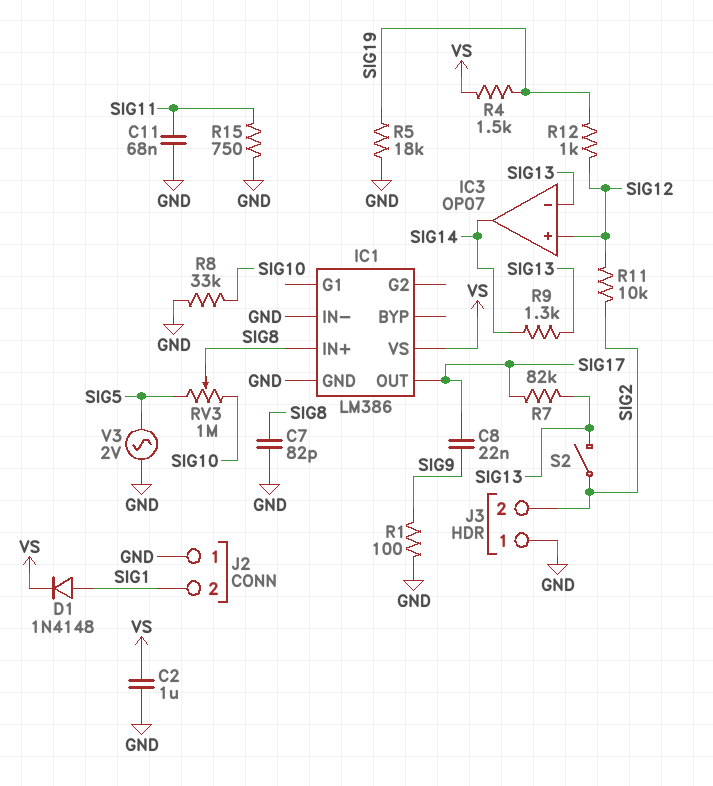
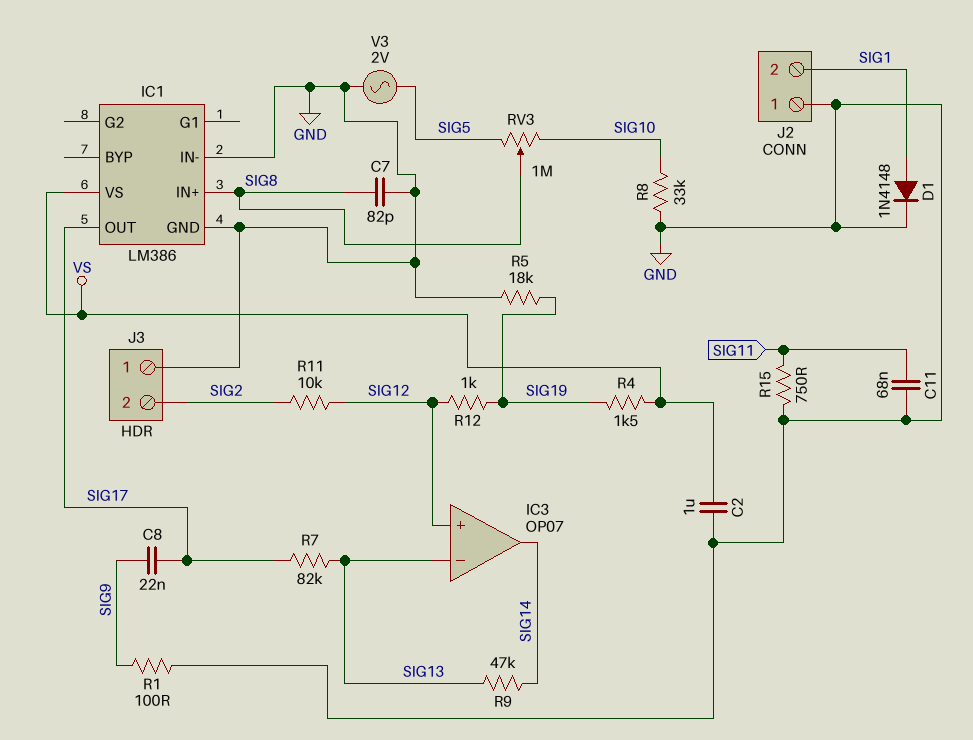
D1: diode 1N4148 (A SIG1, K VS) -> diode 1N4148 (A SIG1, K GND)
R9: 1.3k (SIG13, SIG14) -> 47k (SIG13, SIG14)
S2: switch (SIG2, SIG13) -> none

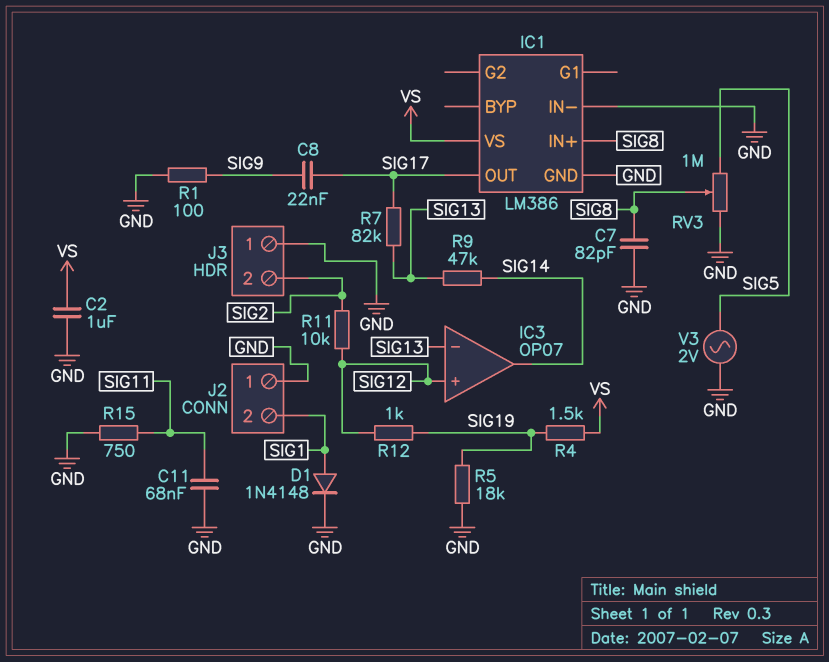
R8: 33k (GND, SIG10) -> none
RV3: 1M (SIG5, SIG10, wiper SIG8) -> 1M (GND, SIG5, wiper SIG8)

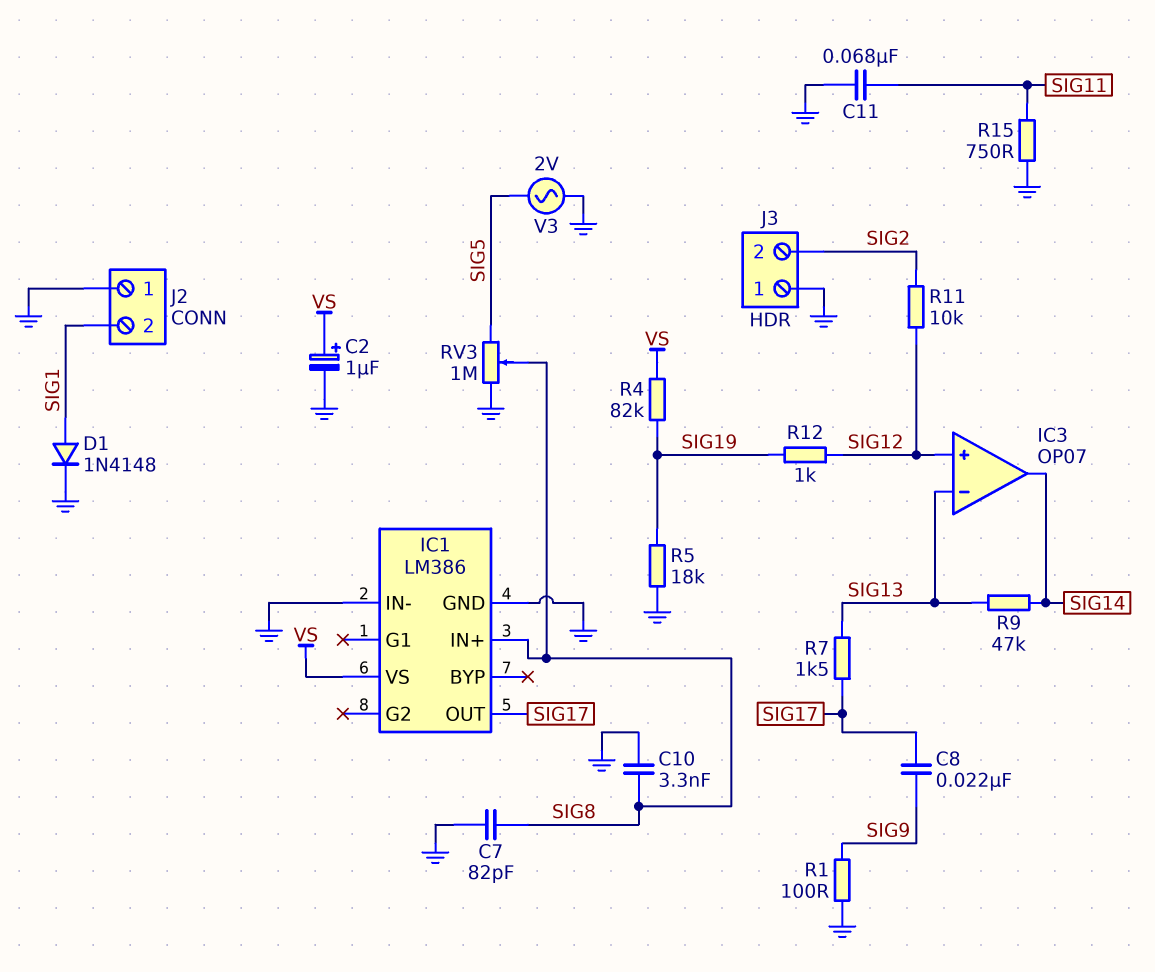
C2: 1uF (GND, VS) -> 1uF (plus VS, minus GND)
C10: none -> 3.3nF (GND, SIG8)
R4: 1.5k (SIG19, VS) -> 82k (SIG19, VS)
R7: 82k (SIG13, SIG17) -> 1.5k (SIG13, SIG17)

